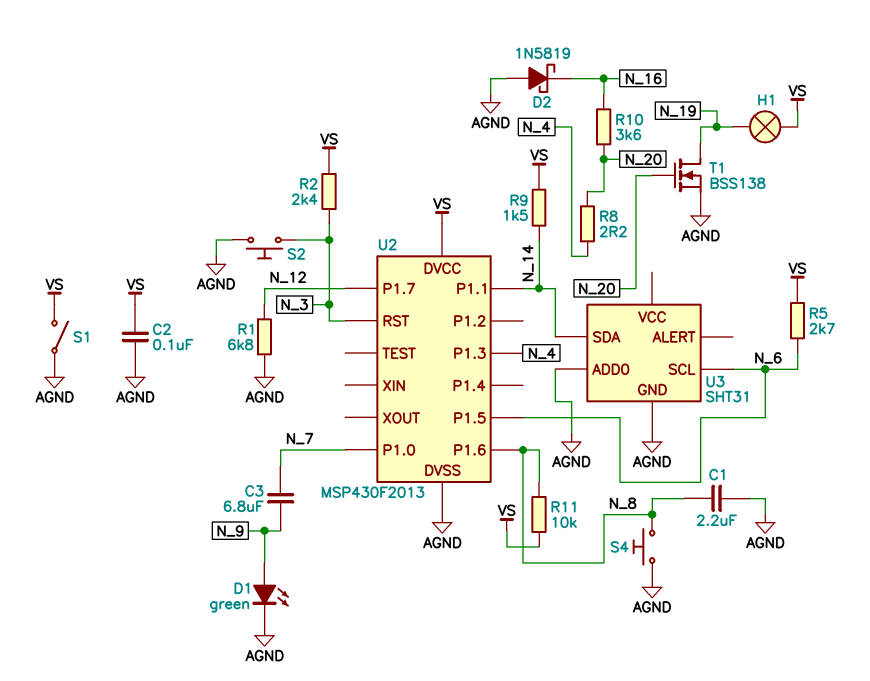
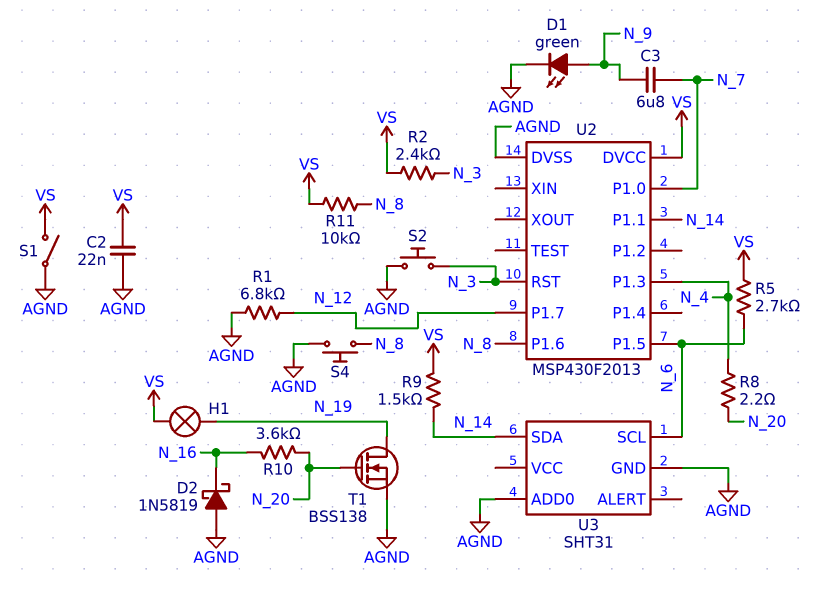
C1: 2.2uF (AGND, N_8) -> none
C2: 100nF (AGND, VS) -> 22nF (AGND, VS)

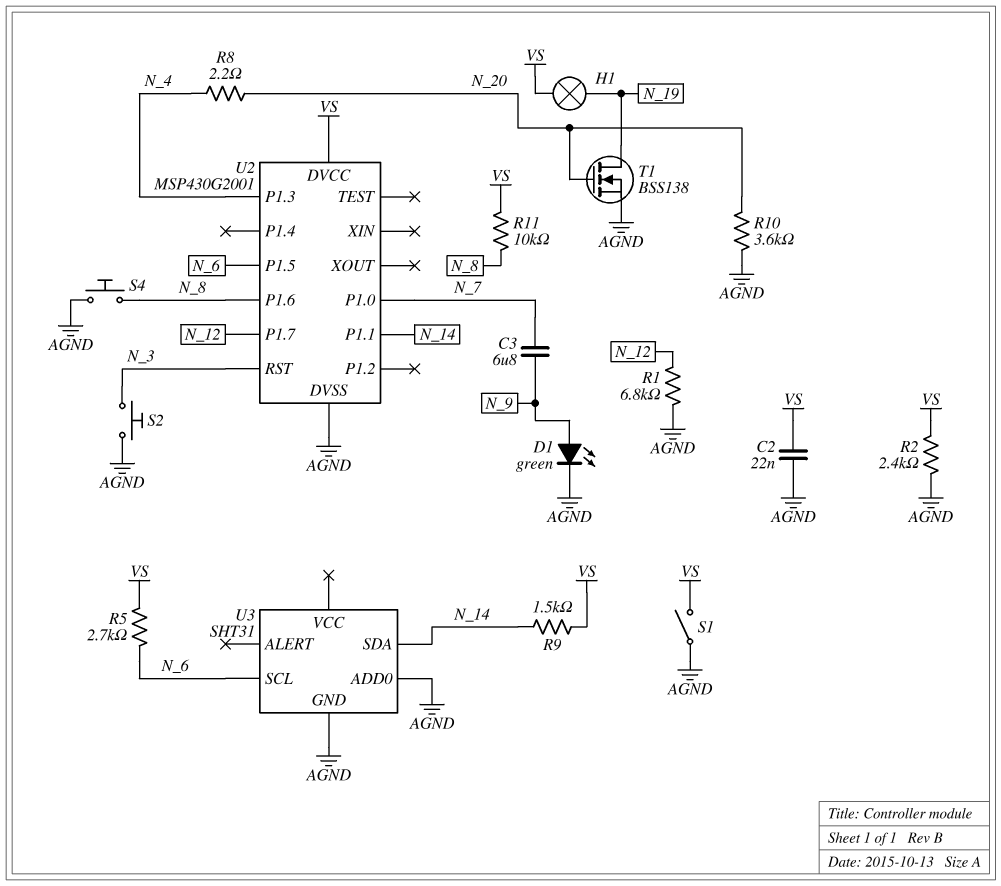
D2: schottky 1N5819 (A AGND, K N_16) -> none
R2: 2.4k (N_3, VS) -> 2.4k (AGND, VS)
R10: 3.6k (N_16, N_20) -> 3.6k (AGND, N_20)
U2: MSP430F2013 -> MSP430G2001

